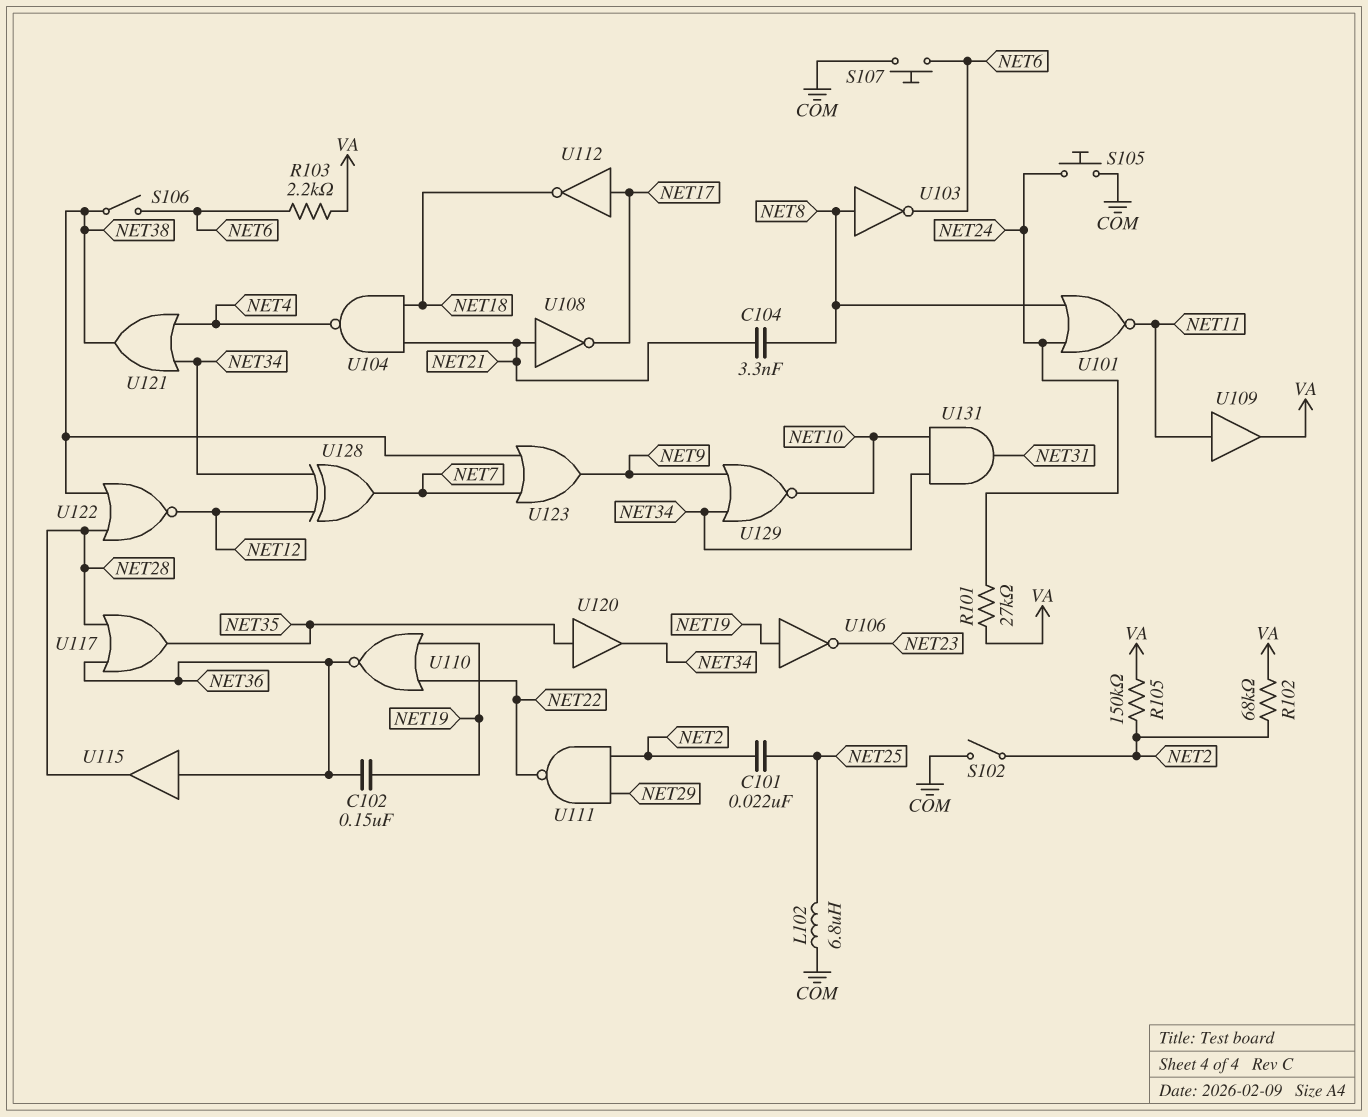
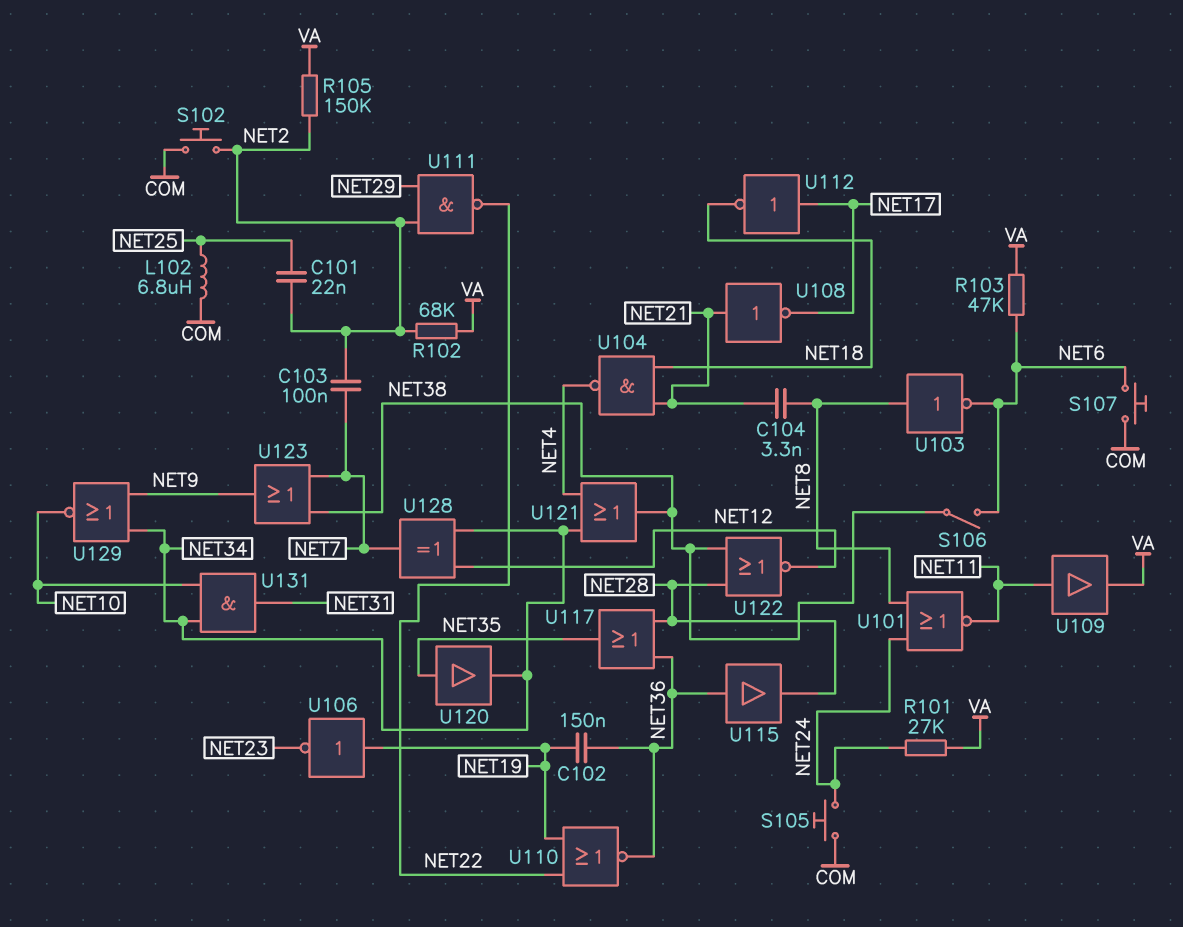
C103: none -> 100nF (NET2, NET7)
R103: 2.2k (NET6, VA) -> 47k (NET6, VA)
S102: switch (COM, NET2) -> button (COM, NET2)

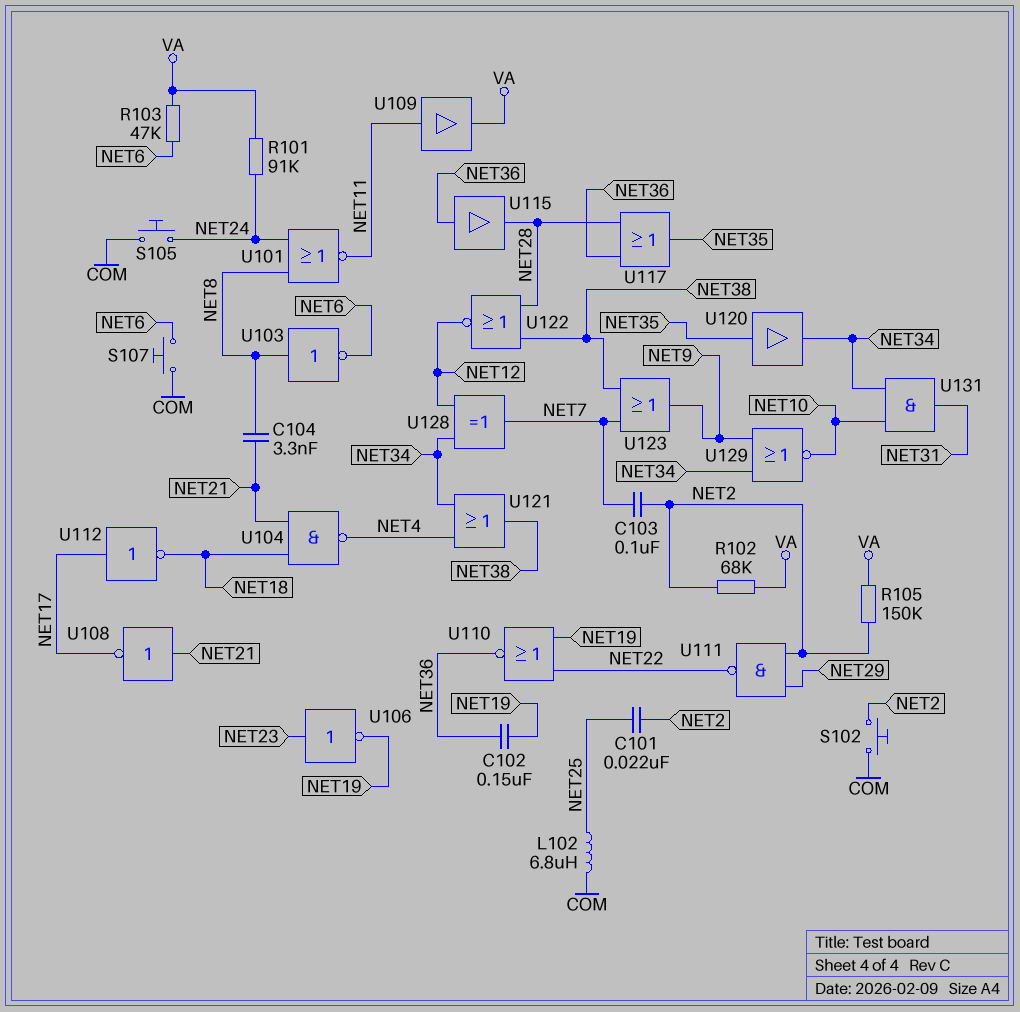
R101: 27k (NET24, VA) -> 91k (NET24, VA)
S106: switch (NET6, NET38) -> none
U106: NOT (in NET19, out NET23) -> NOT (in NET23, out NET19)

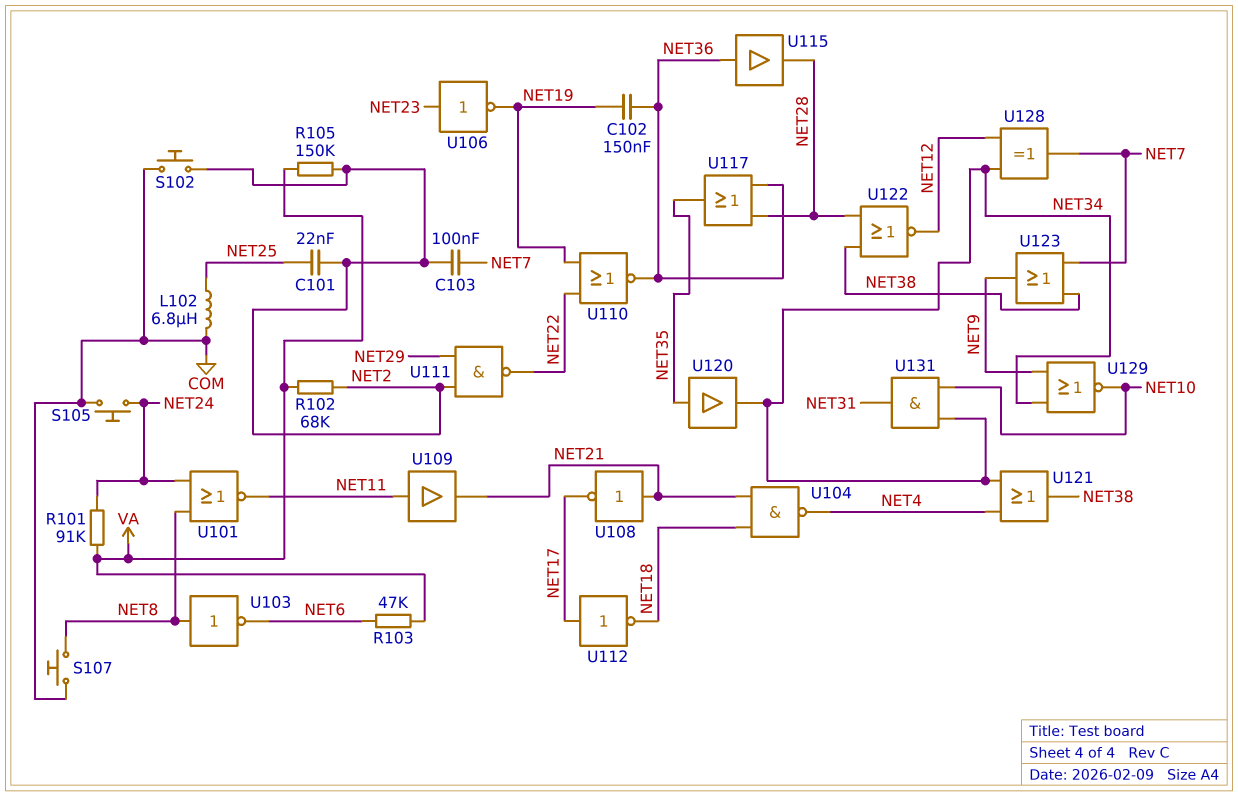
C104: 3.3nF (NET8, NET21) -> none
S107: button (COM, NET6) -> button (COM, NET8)
U109: buffer (in NET11, out VA) -> buffer (in NET11, out NET21)

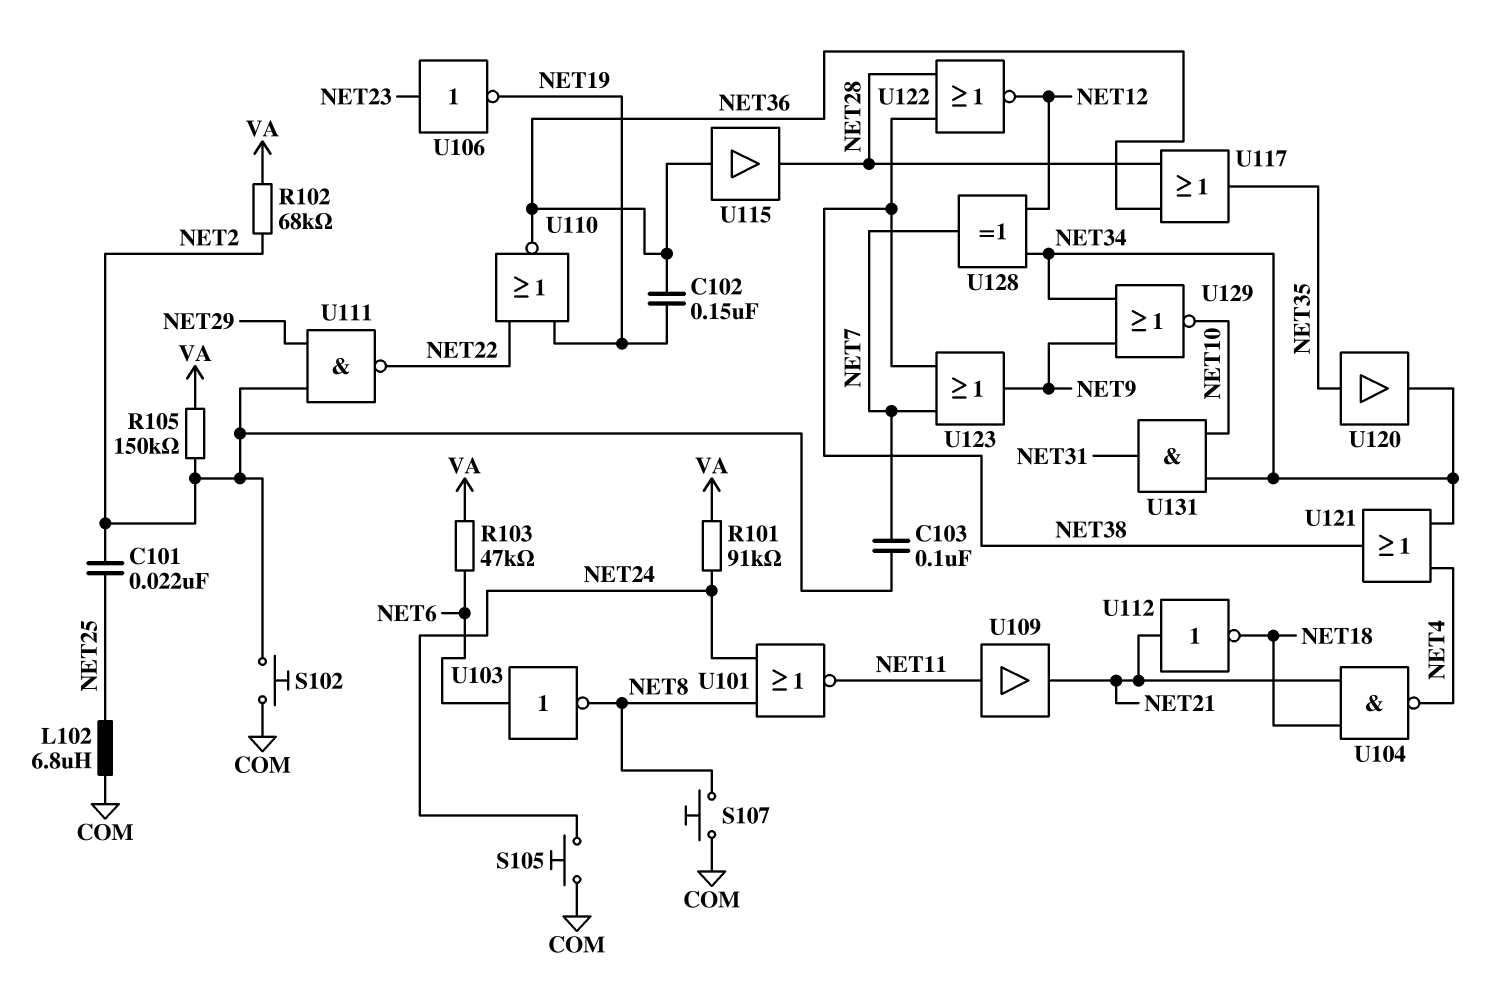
U103: NOT (in NET8, out NET6) -> NOT (in NET6, out NET8)
U108: NOT (in NET21, out NET17) -> none
U112: NOT (in NET17, out NET18) -> NOT (in NET21, out NET18)

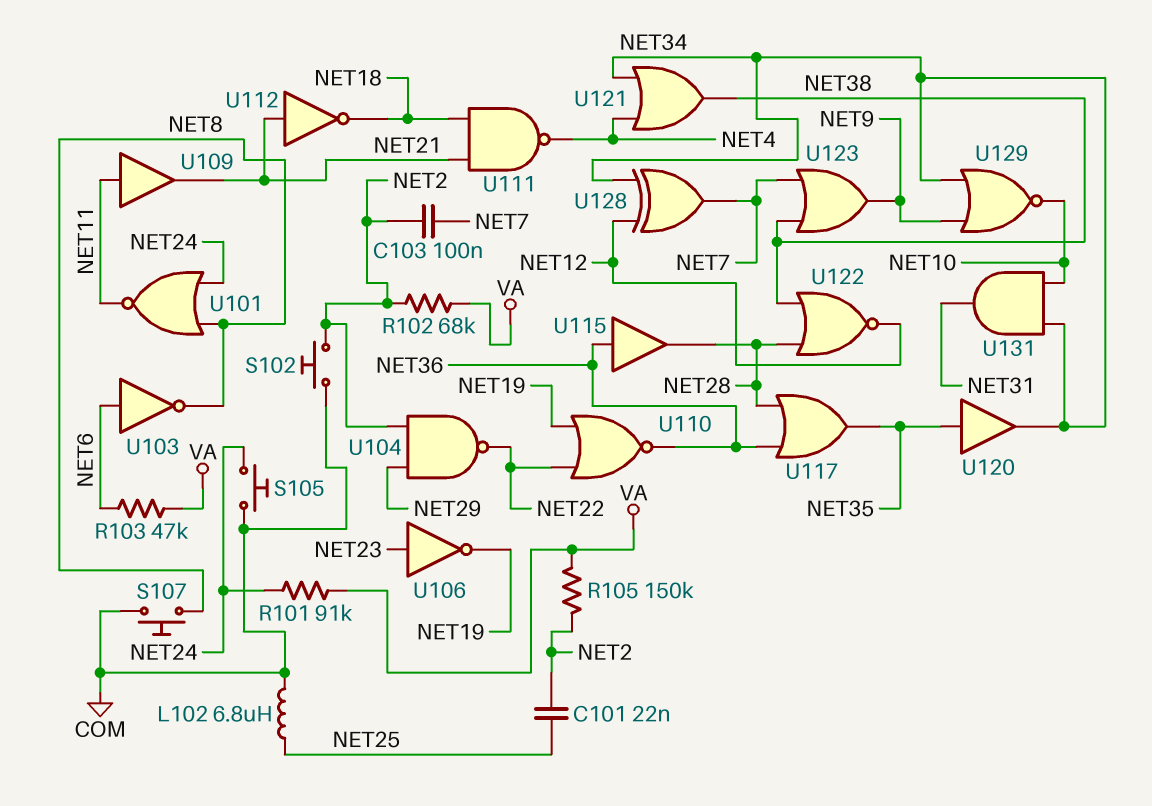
C102: 150nF (NET19, NET36) -> none
U104: NAND (in NET18, in NET21, out NET4) -> NAND (in NET2, in NET29, out NET22)
U111: NAND (in NET2, in NET29, out NET22) -> NAND (in NET18, in NET21, out NET4)

